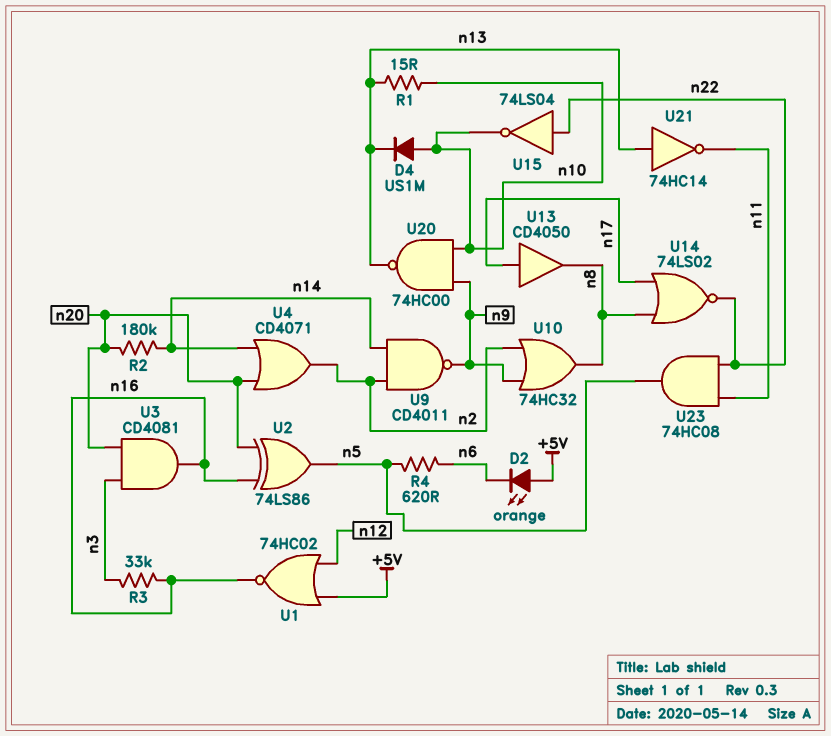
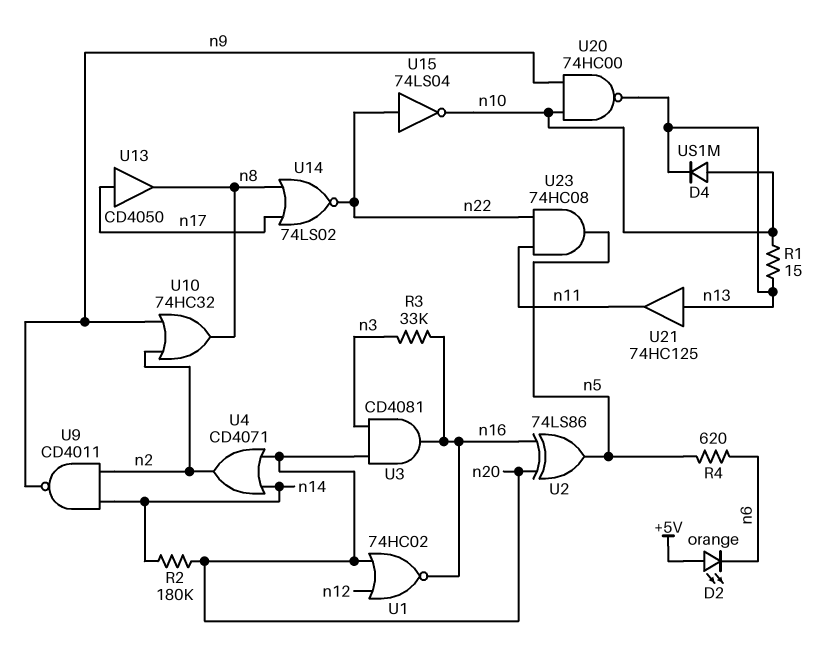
U1: NOR 74HC02 (in +5V, in n12, out n16) -> NOR 74HC02 (in n12, in n20, out n16)
U21: NOT 74HC14 (in n13, out n11) -> buffer 74HC125 (in n13, out n11)

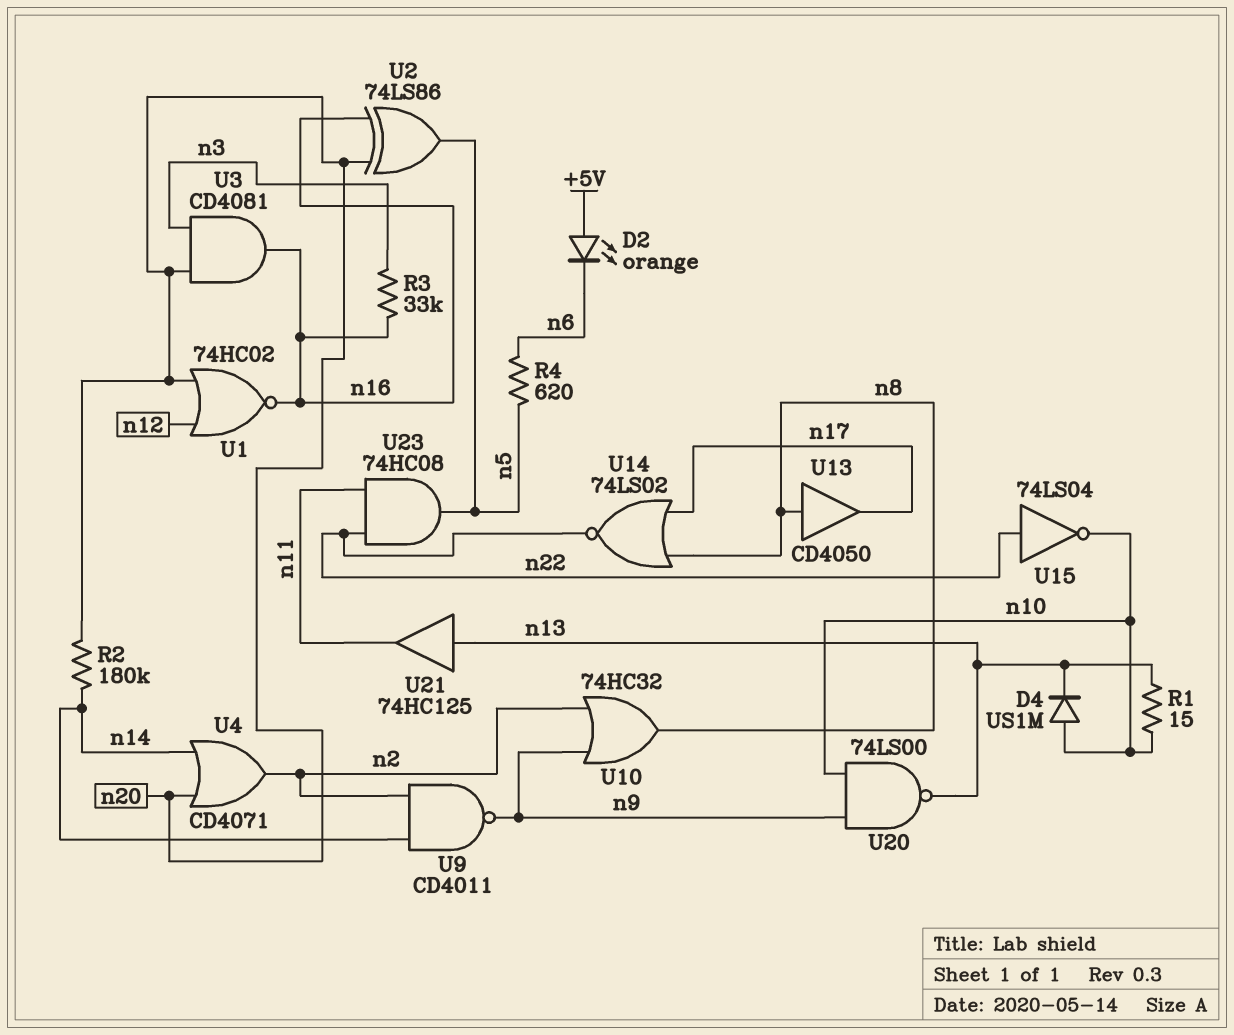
U13: buffer CD4050 (in n17, out n8) -> buffer CD4050 (in n8, out n17)
U20: NAND 74HC00 (in n9, in n10, out n13) -> NAND 74LS00 (in n9, in n10, out n13)

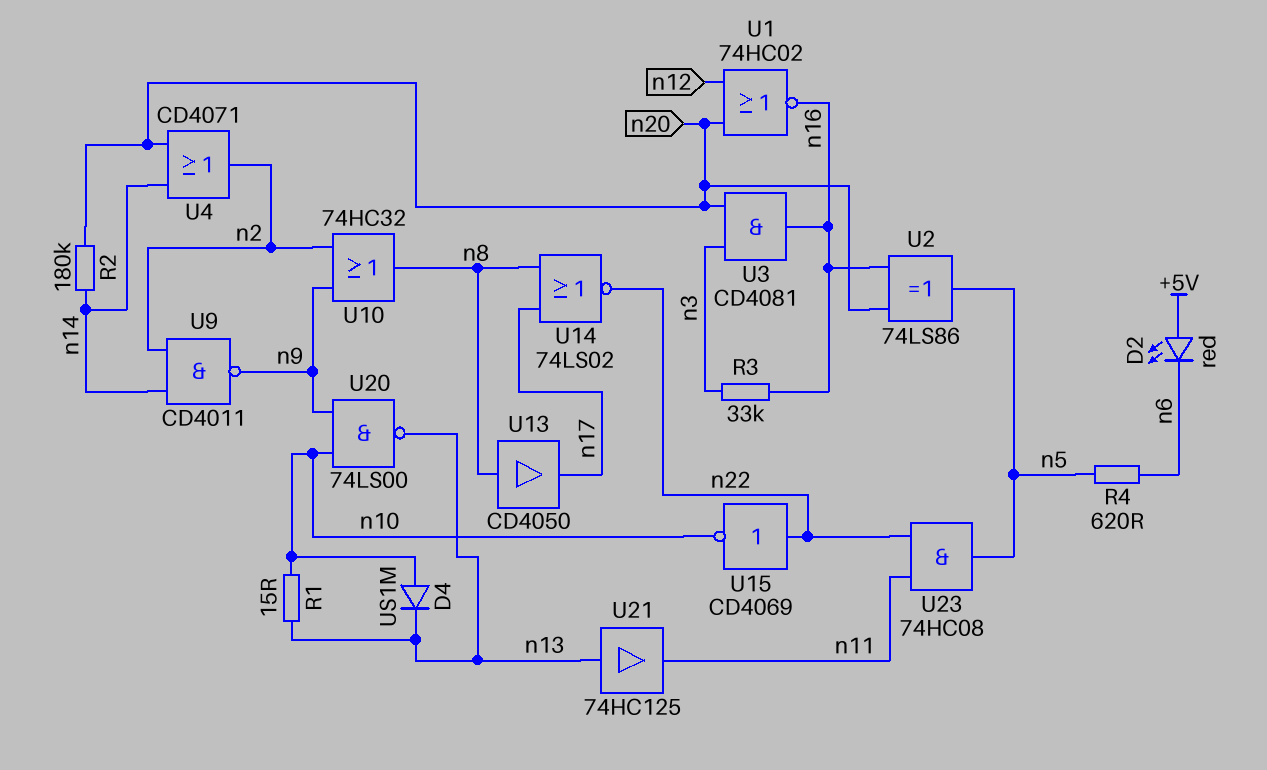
D2: LED orange (A +5V, K n6) -> LED red (A +5V, K n6)
U15: NOT 74LS04 (in n22, out n10) -> NOT CD4069 (in n22, out n10)

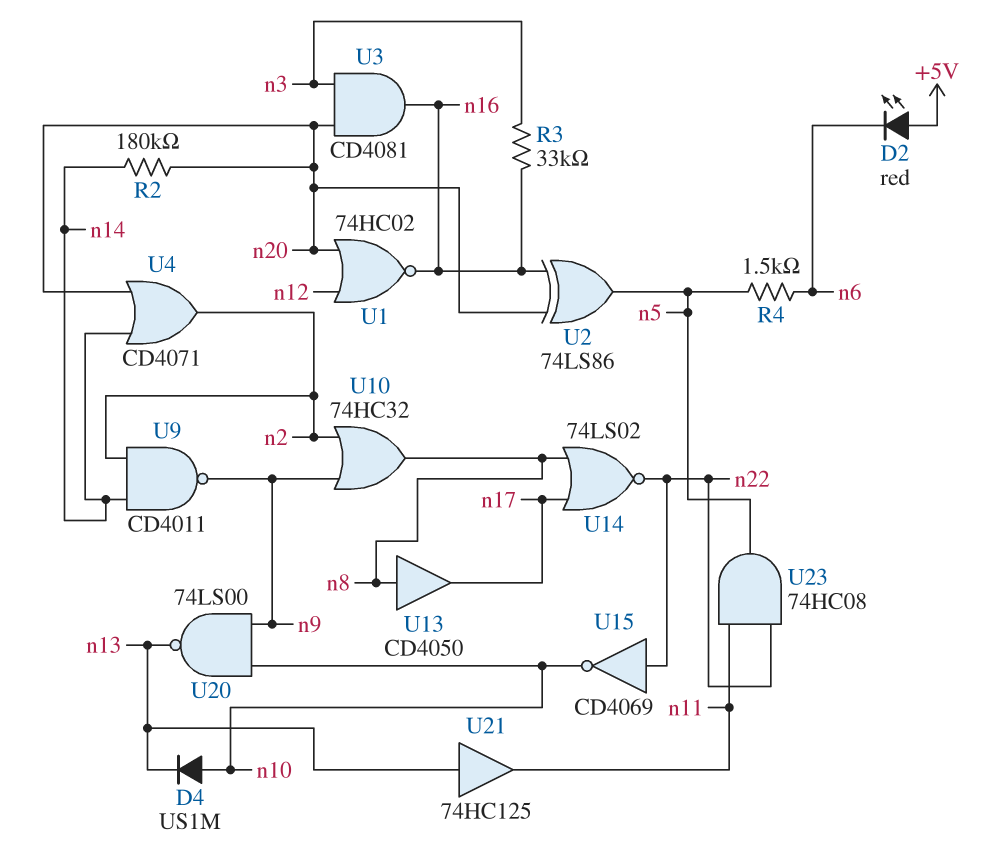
R1: 15 (n10, n13) -> none
R4: 620 (n5, n6) -> 1.5k (n5, n6)

